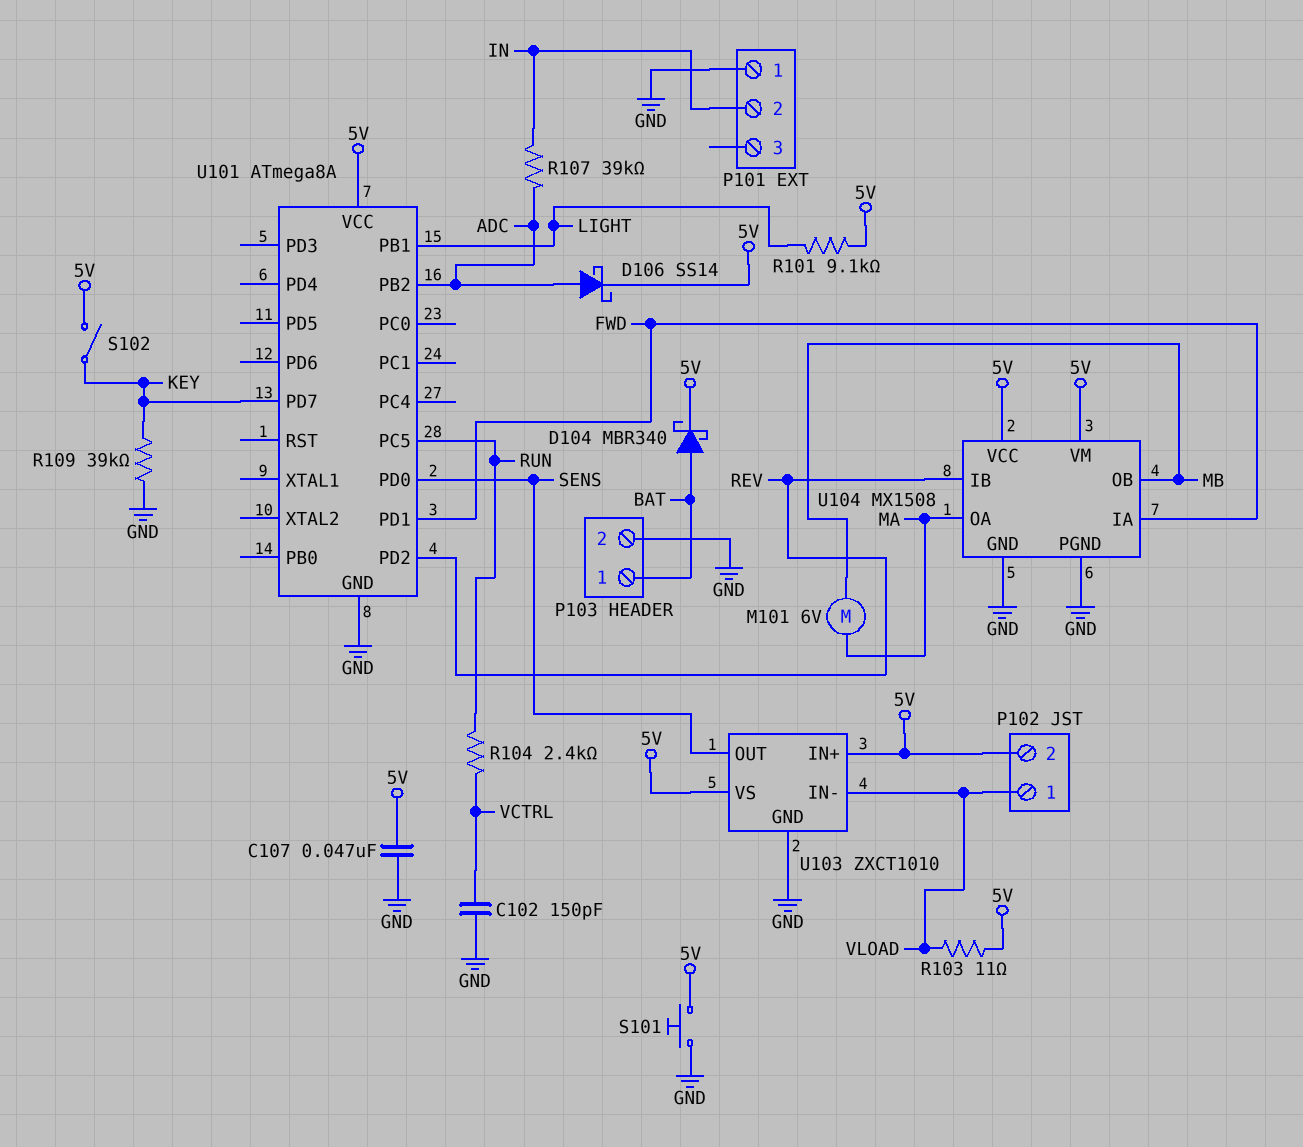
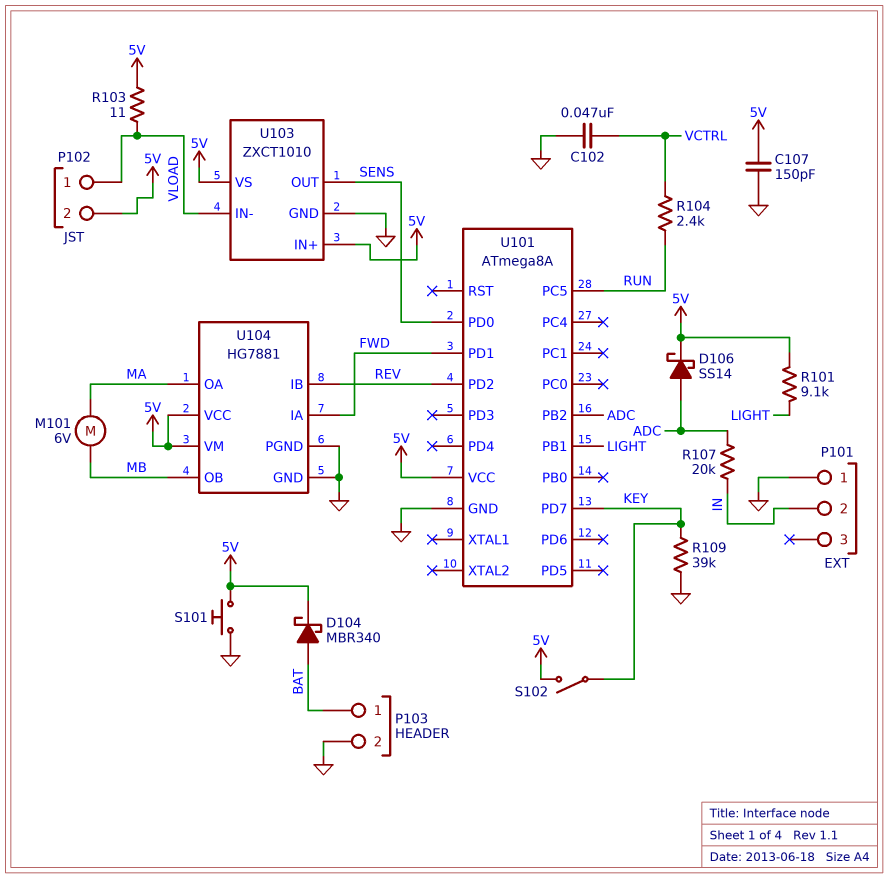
C102: 150pF (GND, VCTRL) -> 47nF (GND, VCTRL)
C107: 47nF (5V, GND) -> 150pF (5V, GND)
R107: 39k (ADC, IN) -> 20k (ADC, IN)
U104: MX1508 -> HG7881

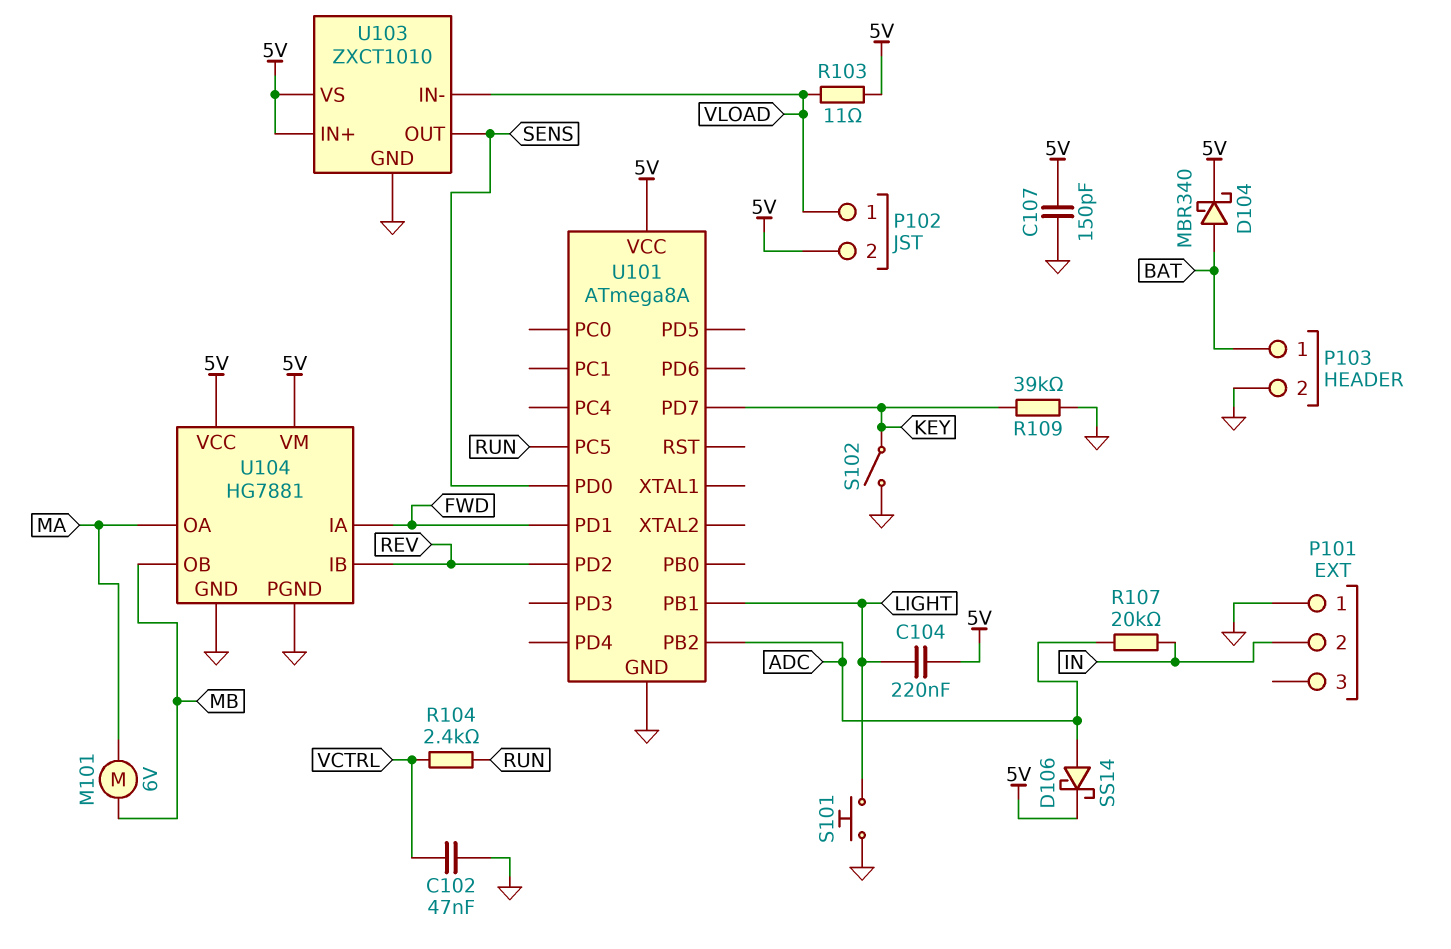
C104: none -> 220nF (5V, LIGHT)
R101: 9.1k (5V, LIGHT) -> none
S101: button (5V, GND) -> button (GND, LIGHT)
S102: switch (5V, KEY) -> switch (GND, KEY)

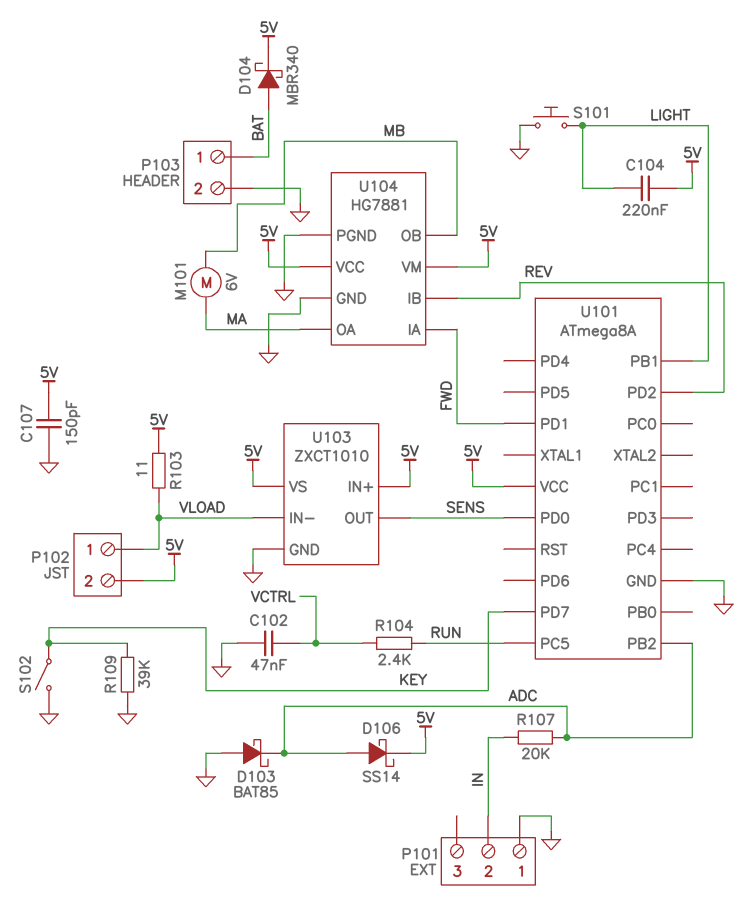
D103: none -> schottky BAT85 (A GND, K ADC)

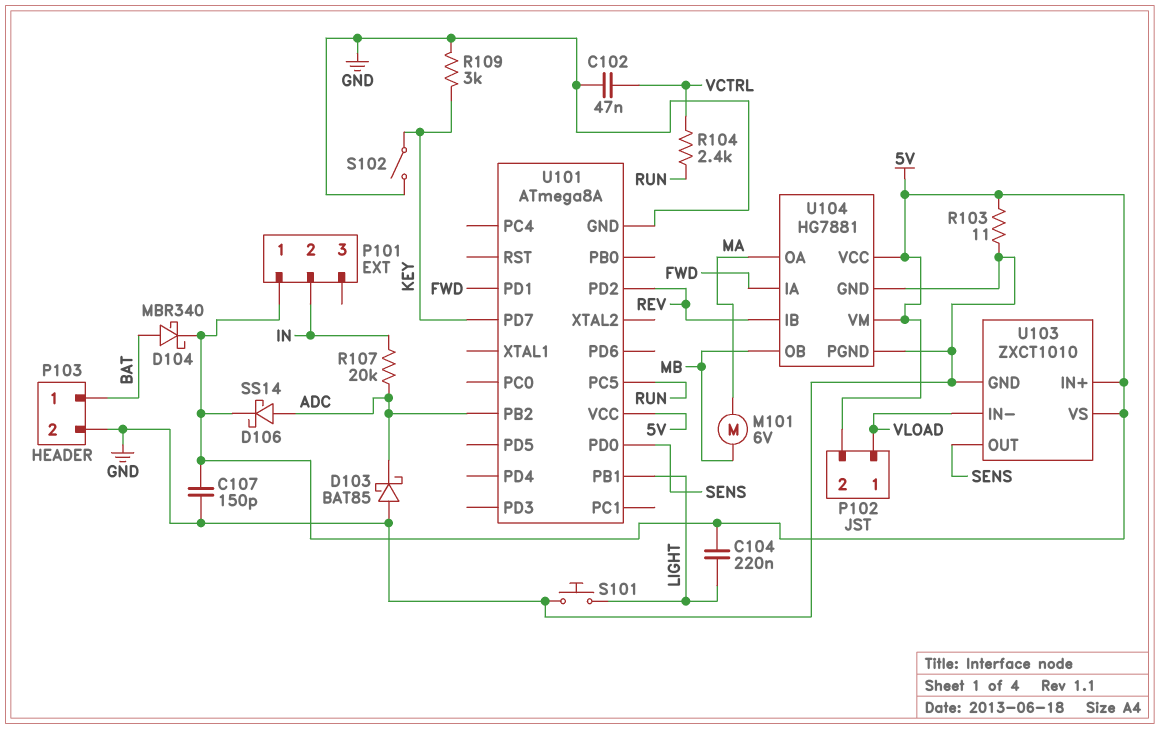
P101 pin 1: GND -> 5V
R103: 11 (5V, VLOAD) -> 11 (5V, GND)
R109: 39k (GND, KEY) -> 3k (GND, KEY)

